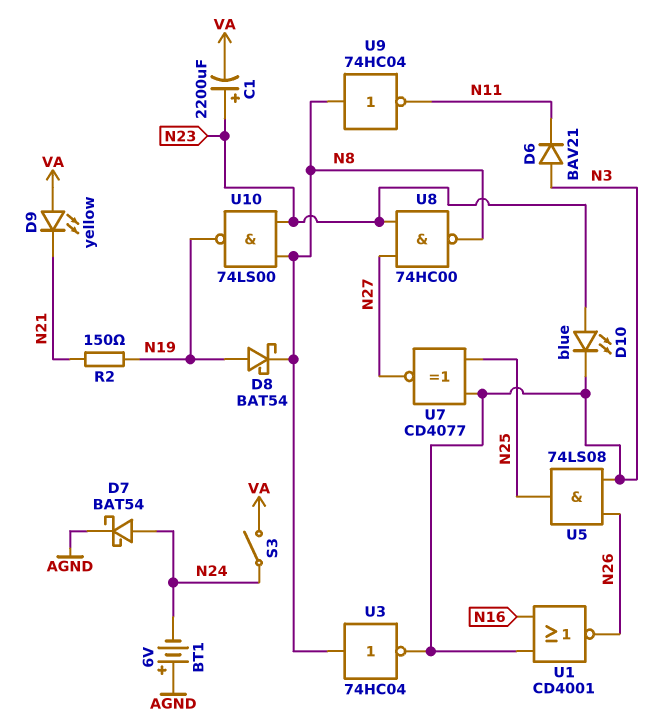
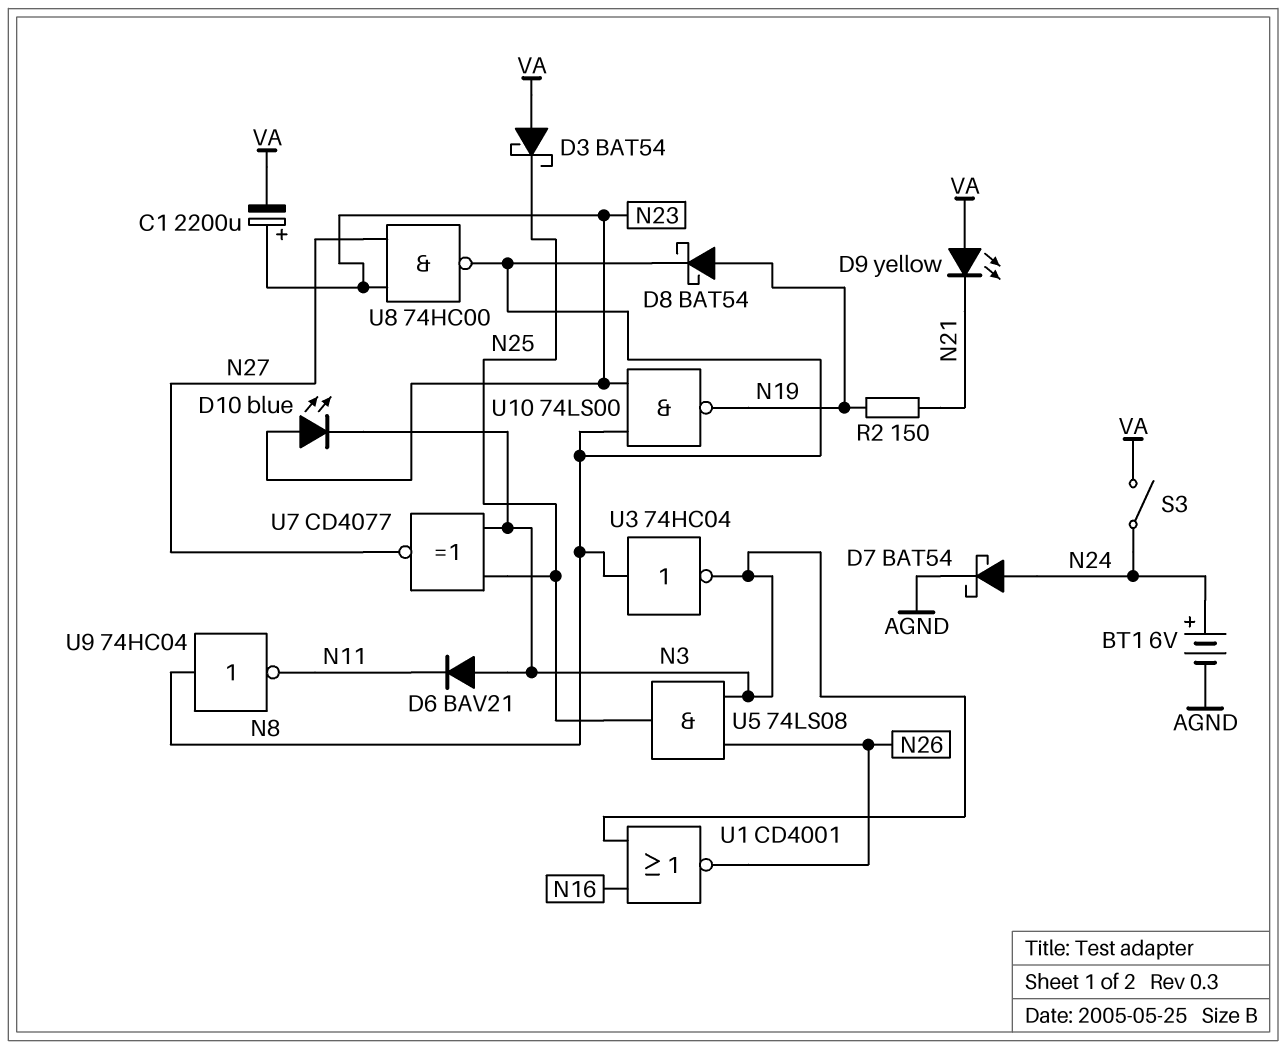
BT1: 6V (plus AGND, minus N24) -> 6V (plus N24, minus AGND)
D3: none -> schottky BAT54 (A VA, K N25)

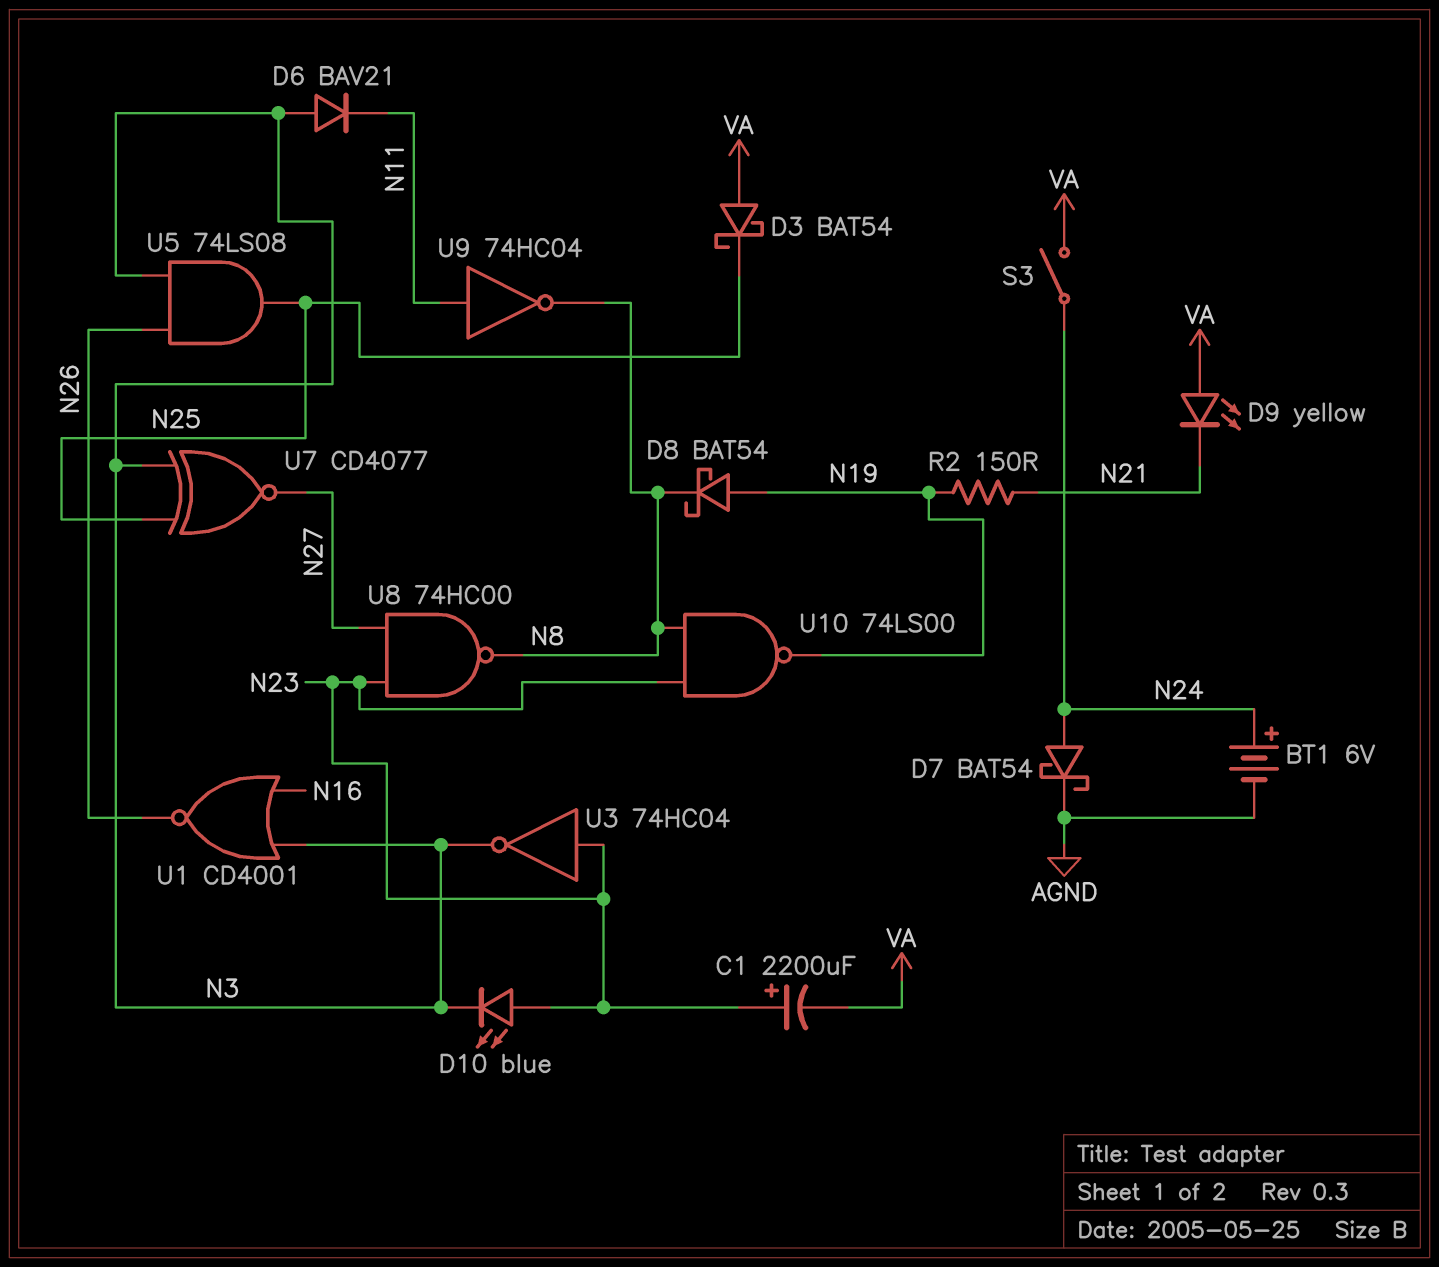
U3: NOT 74HC04 (in N8, out N3) -> NOT 74HC04 (in N23, out N3)
U9: NOT 74HC04 (in N8, out N11) -> NOT 74HC04 (in N11, out N8)

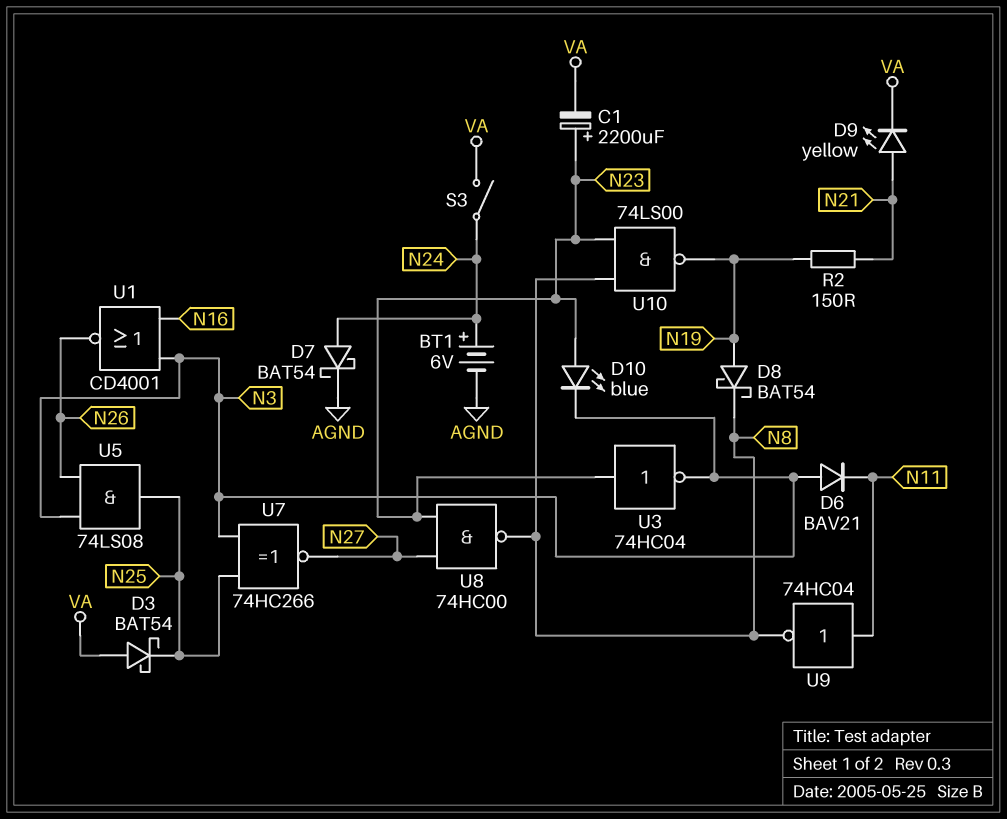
D9: LED yellow (A VA, K N21) -> LED yellow (A N21, K VA)
U7: XNOR CD4077 (in N3, in N25, out N27) -> XNOR 74HC266 (in N3, in N25, out N27)

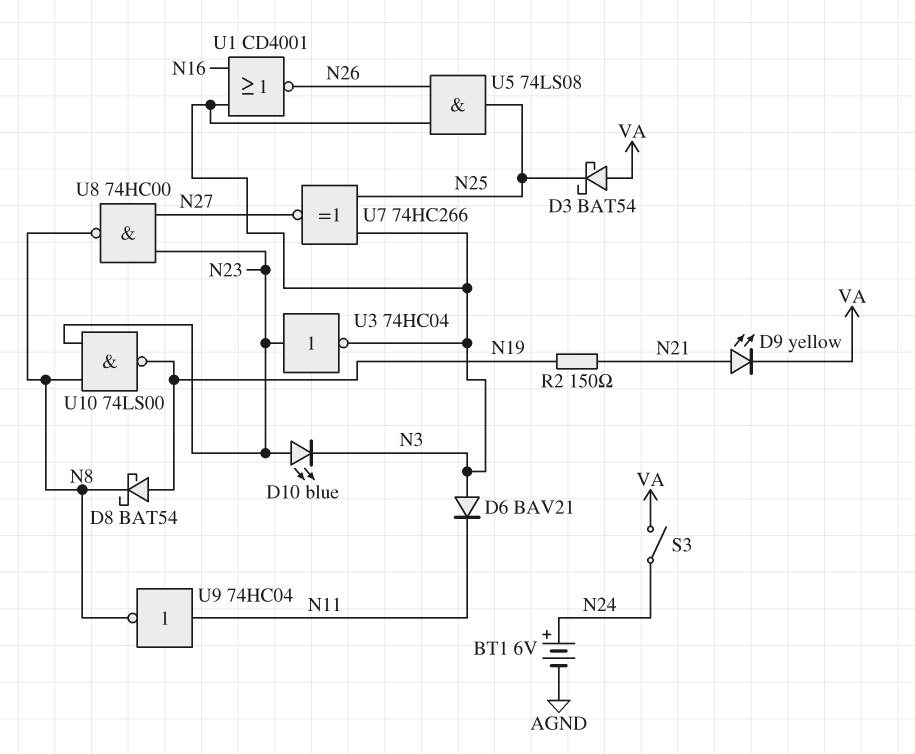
C1: 2200uF (plus N23, minus VA) -> none
D7: schottky BAT54 (A N24, K AGND) -> none

